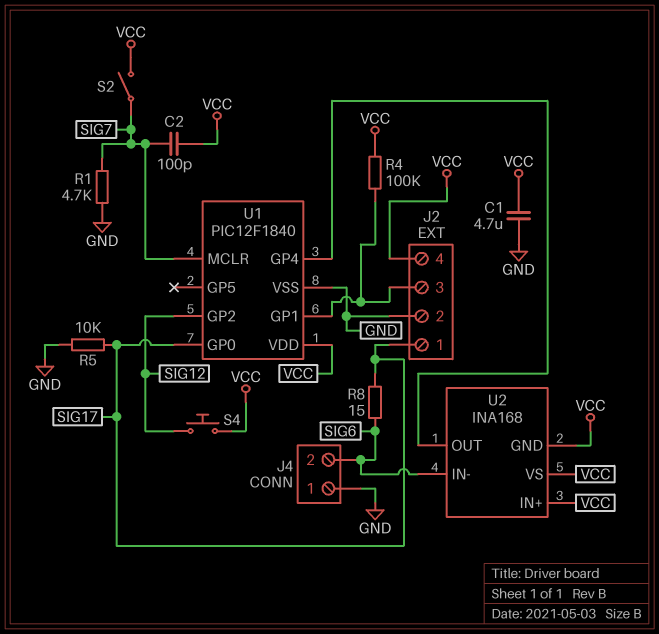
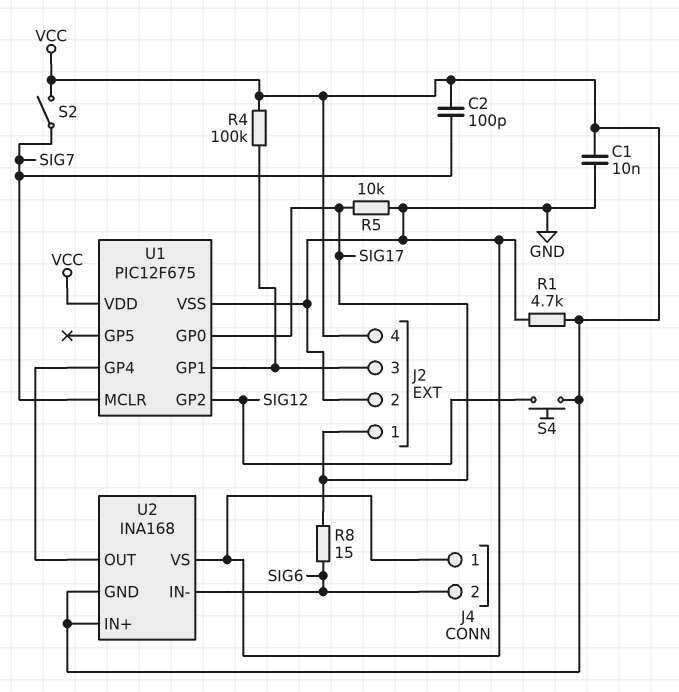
C1: 4.7uF (GND, VCC) -> 10nF (GND, VCC)
R1: 4.7k (GND, SIG7) -> 4.7k (GND, VCC)
U1: PIC12F1840 -> PIC12F675
U2 pin VS: VCC -> GND

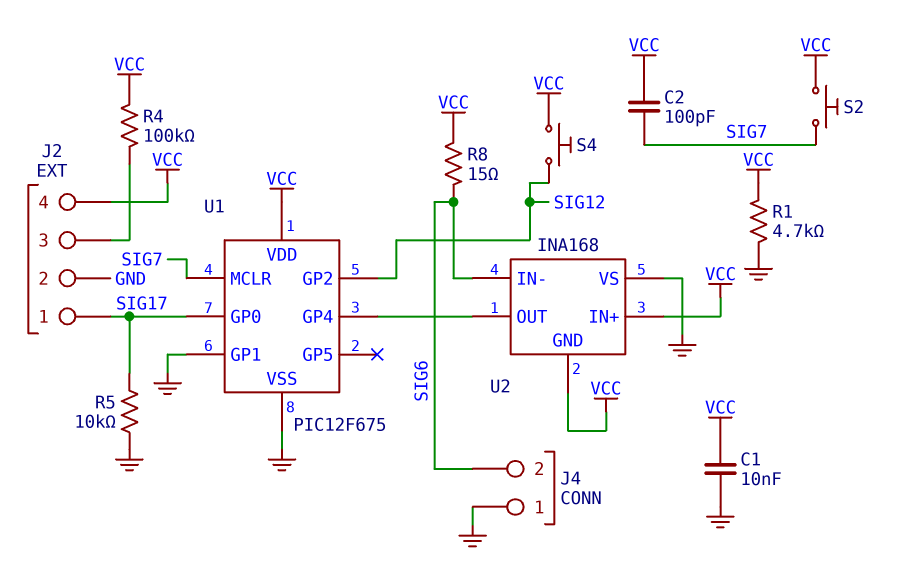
R8: 15 (SIG6, SIG17) -> 15 (SIG6, VCC)
S2: switch (SIG7, VCC) -> button (SIG7, VCC)
U1 pin GP1: J2/3 -> GND

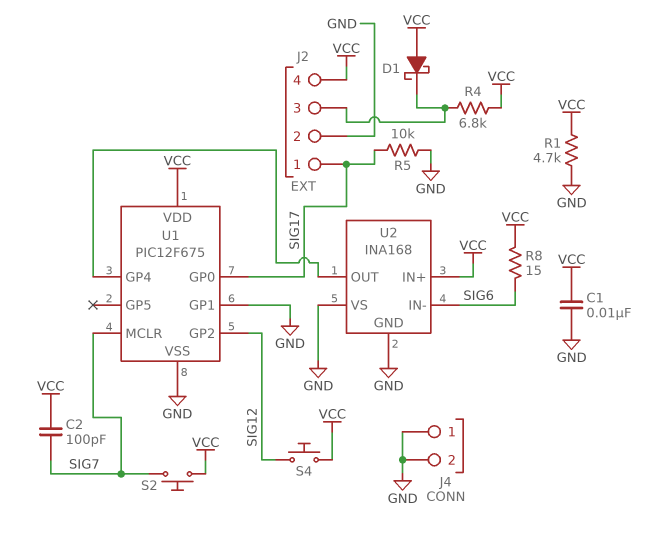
D1: none -> schottky (A VCC, K J2/3)
J4 pin 2: SIG6 -> GND
R4: 100k (J2/3, VCC) -> 6.8k (J2/3, VCC)
U2 pin GND: VCC -> GND

